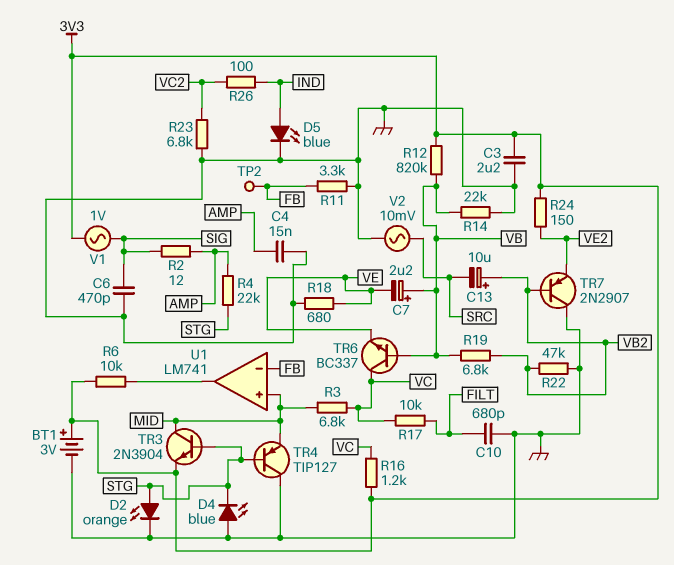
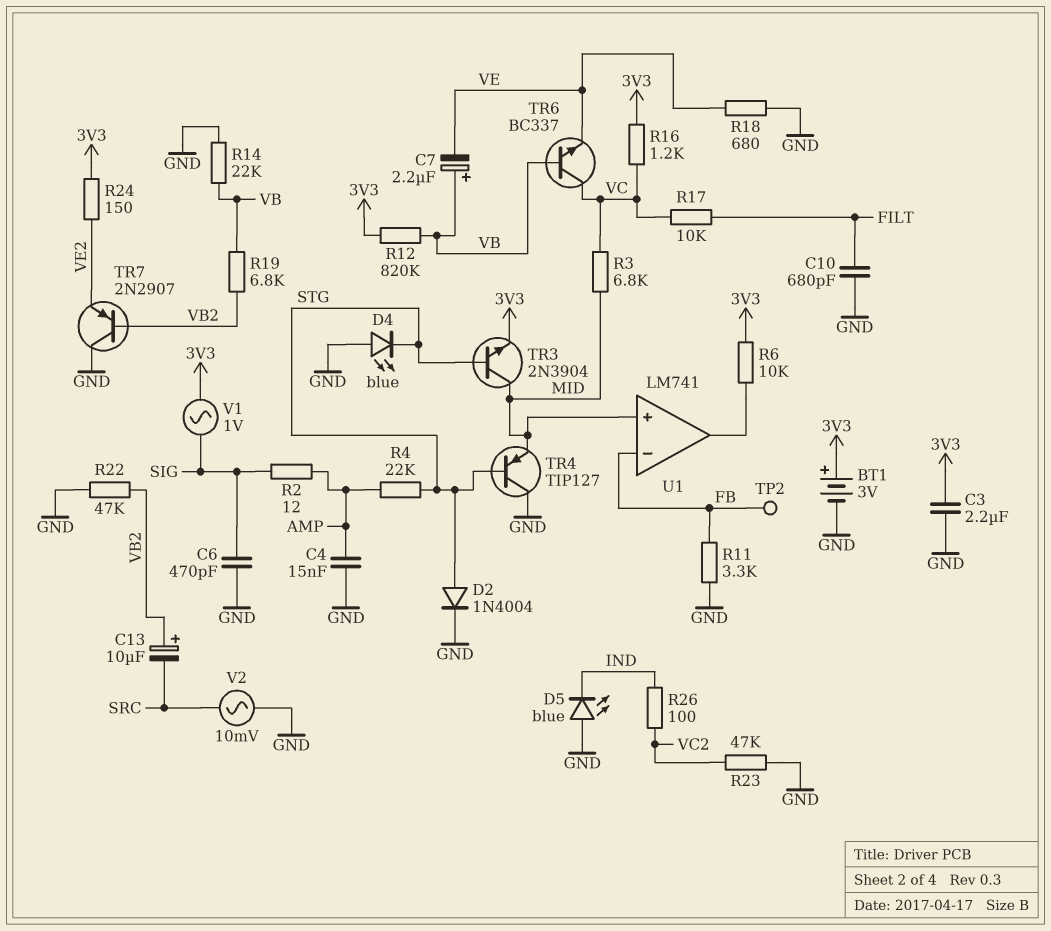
D2: LED orange (A STG, K GND) -> diode 1N4004 (A STG, K GND)
D5: LED blue (A IND, K GND) -> LED blue (A GND, K IND)
R23: 6.8k (GND, VC2) -> 47k (GND, VC2)

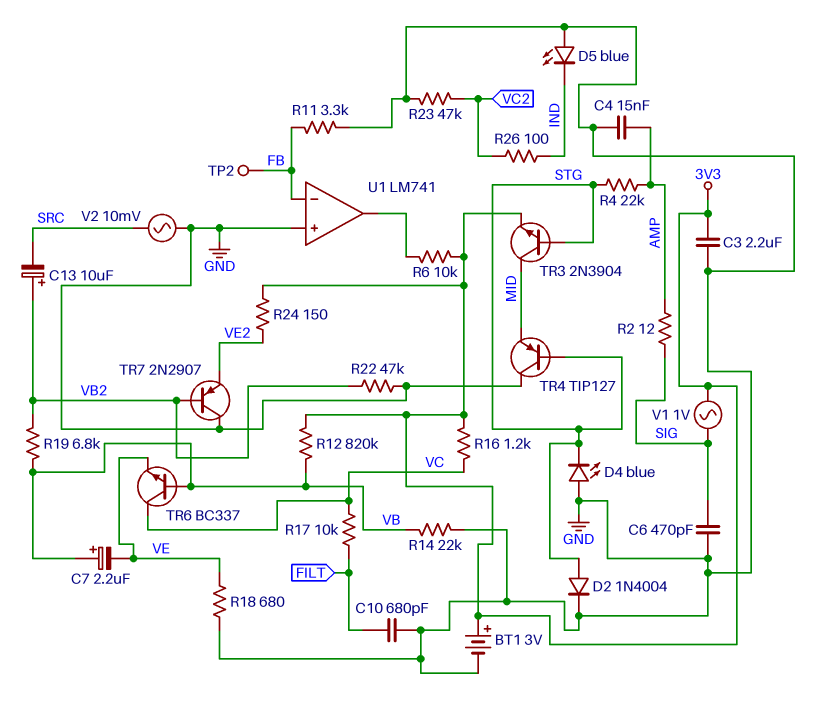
R3: 6.8k (MID, VC) -> none
U1 pin in+: MID -> GND

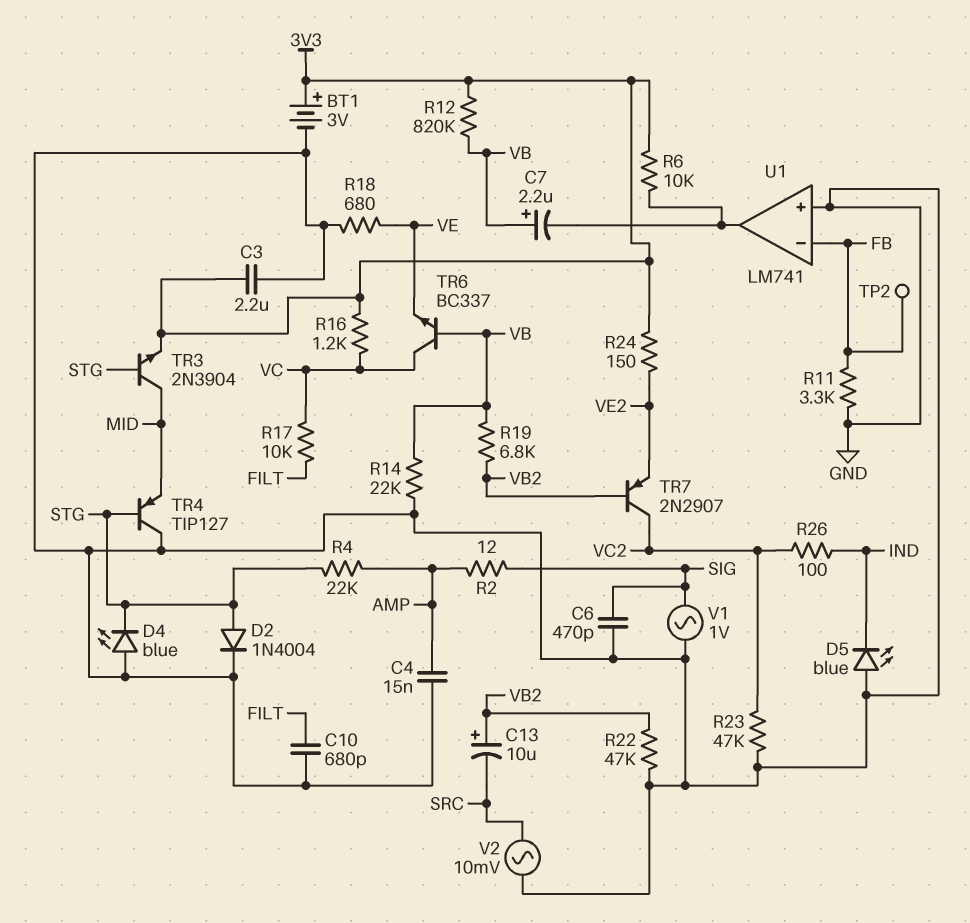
C7: 2.2uF (plus VB, minus VE) -> 2.2uF (plus VB, minus U1/out)
TR7: PNP 2N2907 (B VB2, C GND, E VE2) -> PNP 2N2907 (B VB2, C VC2, E VE2)
V1: AC 1V (3V3, SIG) -> AC 1V (GND, SIG)

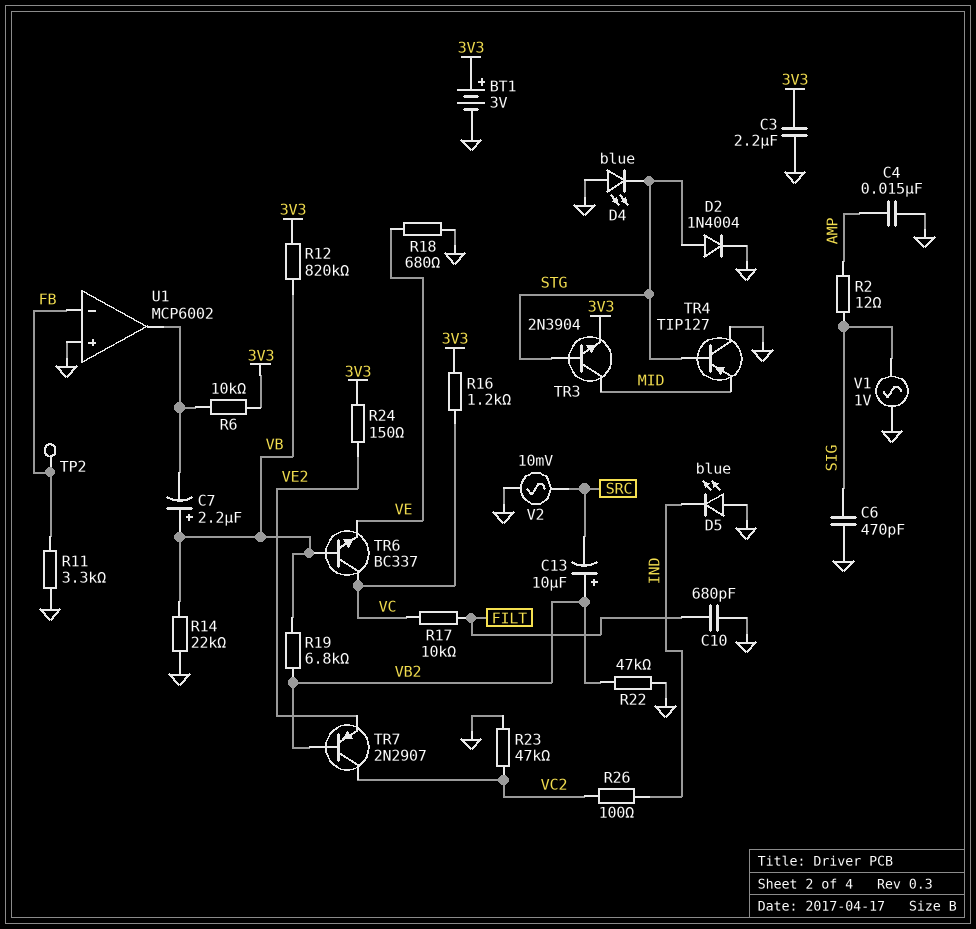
R4: 22k (AMP, STG) -> none
U1: LM741 -> MCP6002

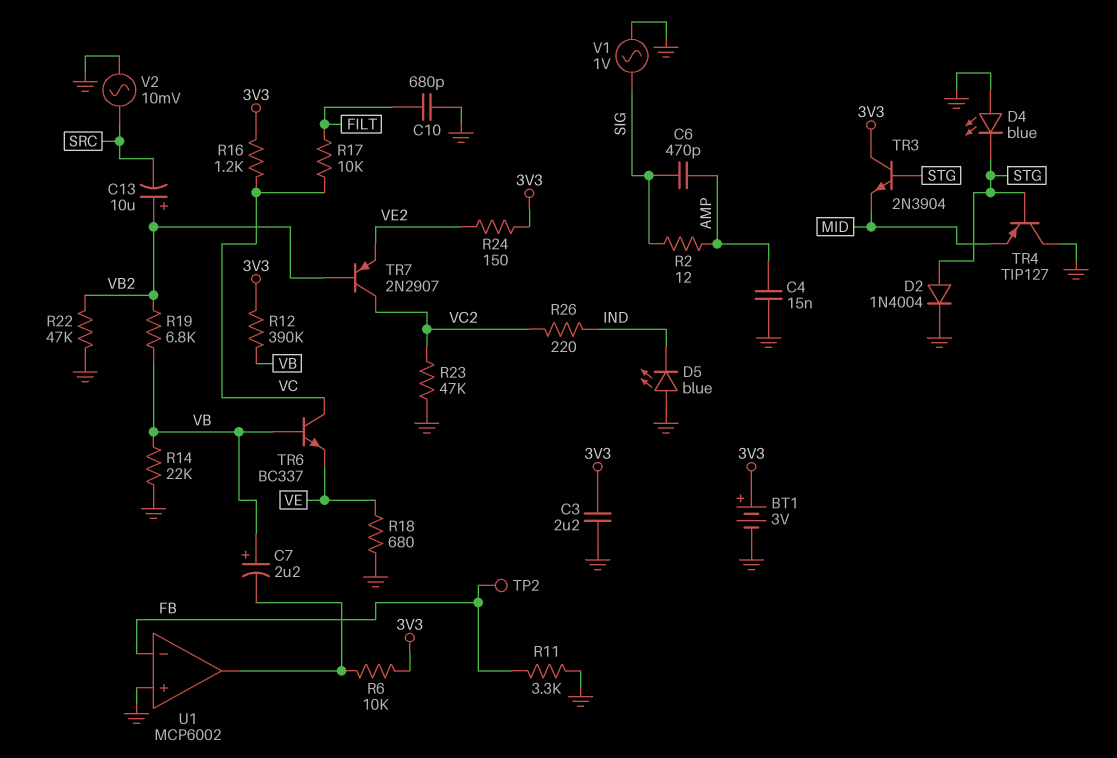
C6: 470pF (GND, SIG) -> 470pF (AMP, SIG)
R12: 820k (3V3, VB) -> 390k (3V3, VB)
R26: 100 (IND, VC2) -> 220 (IND, VC2)
TR3: NPN 2N3904 (B STG, C MID, E 3V3) -> NPN 2N3904 (B STG, C 3V3, E MID)

